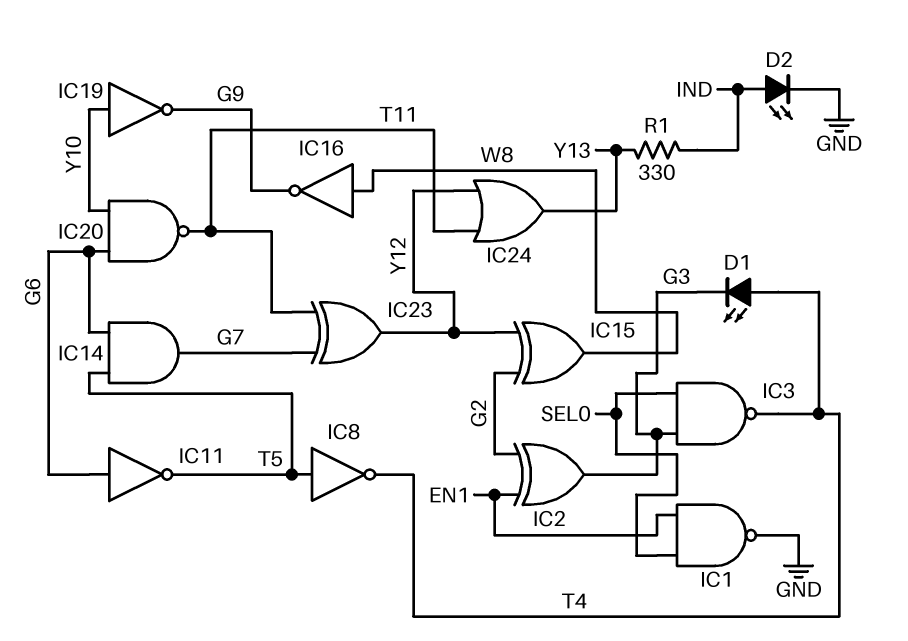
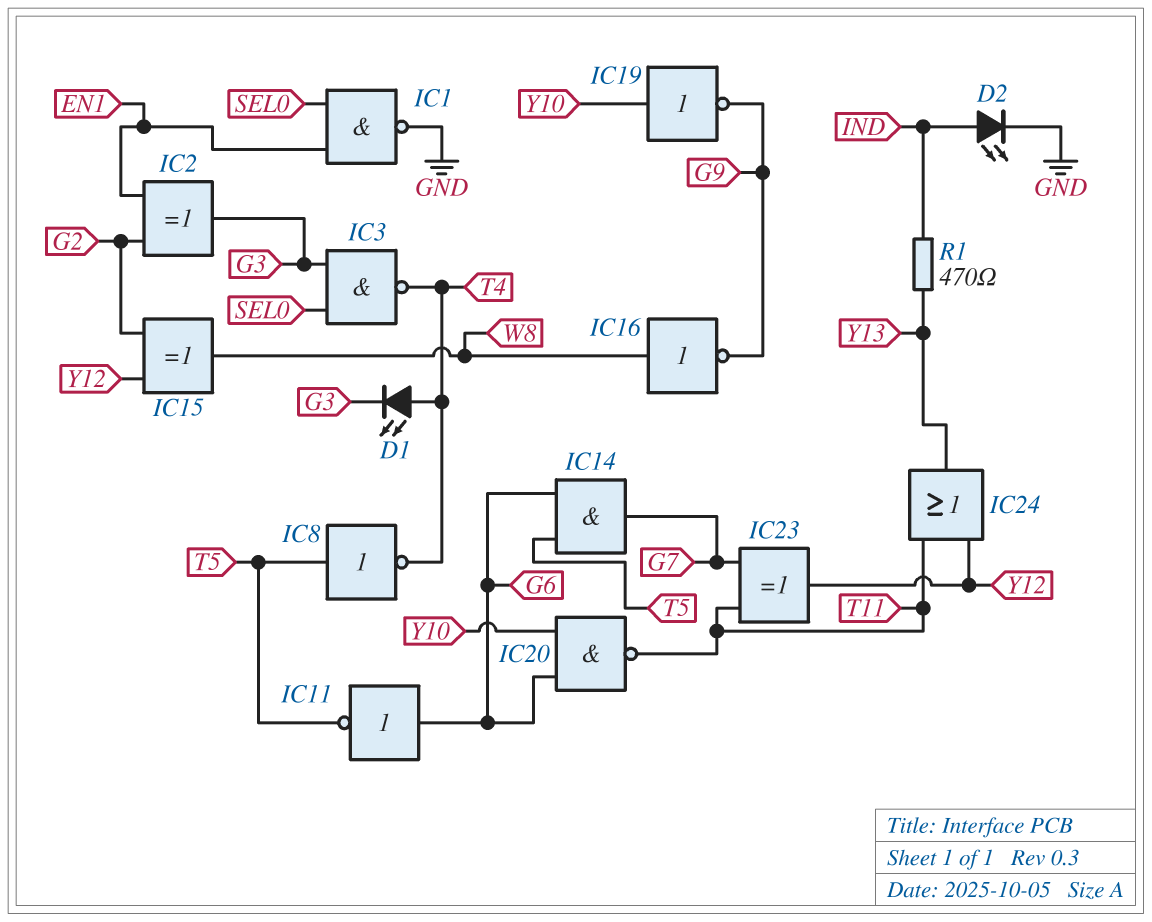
R1: 330 (IND, Y13) -> 470 (IND, Y13)

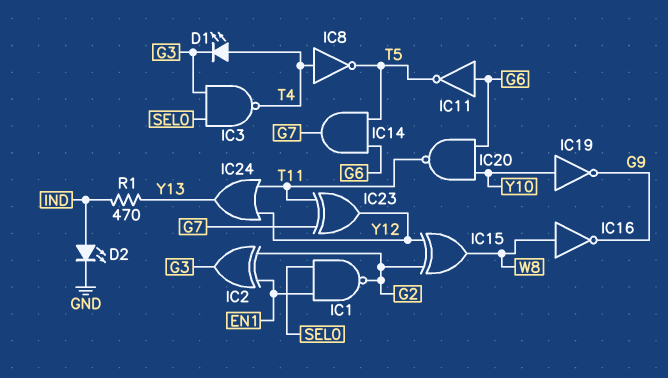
IC1: NAND (in EN1, in SEL0, out GND) -> NAND (in EN1, in SEL0, out G2)
IC8: NOT (in T5, out T4) -> NOT (in T4, out T5)

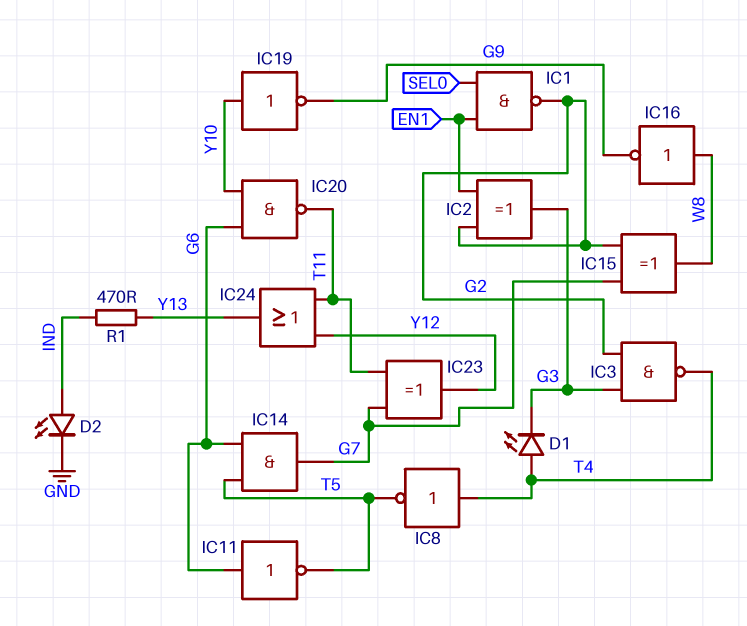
IC3: NAND (in G3, in SEL0, out T4) -> NAND (in G2, in G3, out T4)
IC15: XOR (in G2, in Y12, out W8) -> XOR (in G2, in G7, out W8)

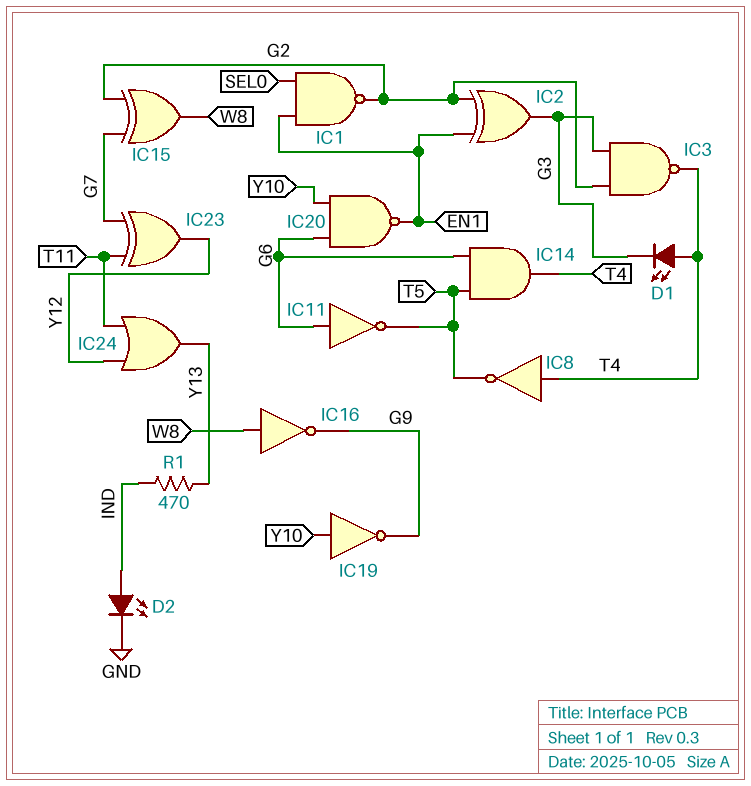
IC14: AND (in G6, in T5, out G7) -> AND (in G6, in T5, out T4)
IC20: NAND (in G6, in Y10, out T11) -> NAND (in G6, in Y10, out EN1)

